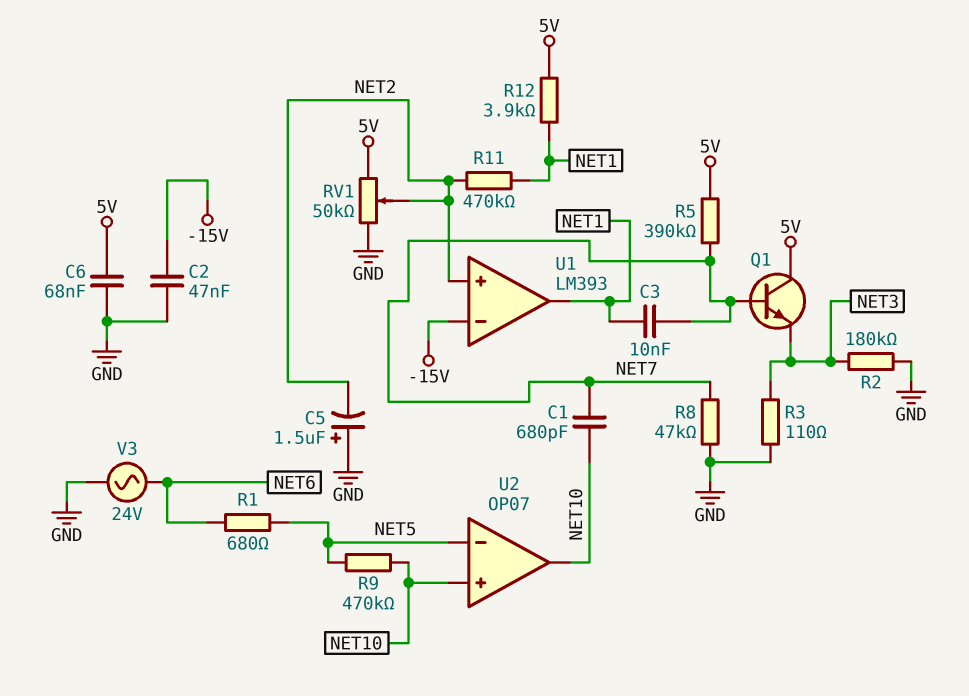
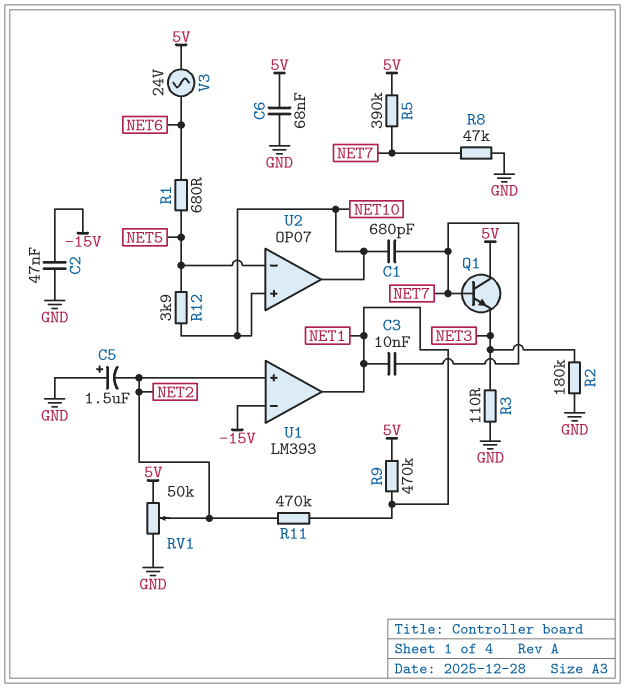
R9: 470k (NET5, NET10) -> 470k (5V, NET1)
R12: 3.9k (5V, NET1) -> 3.9k (NET5, NET10)
V3: AC 24V (GND, NET6) -> AC 24V (5V, NET6)

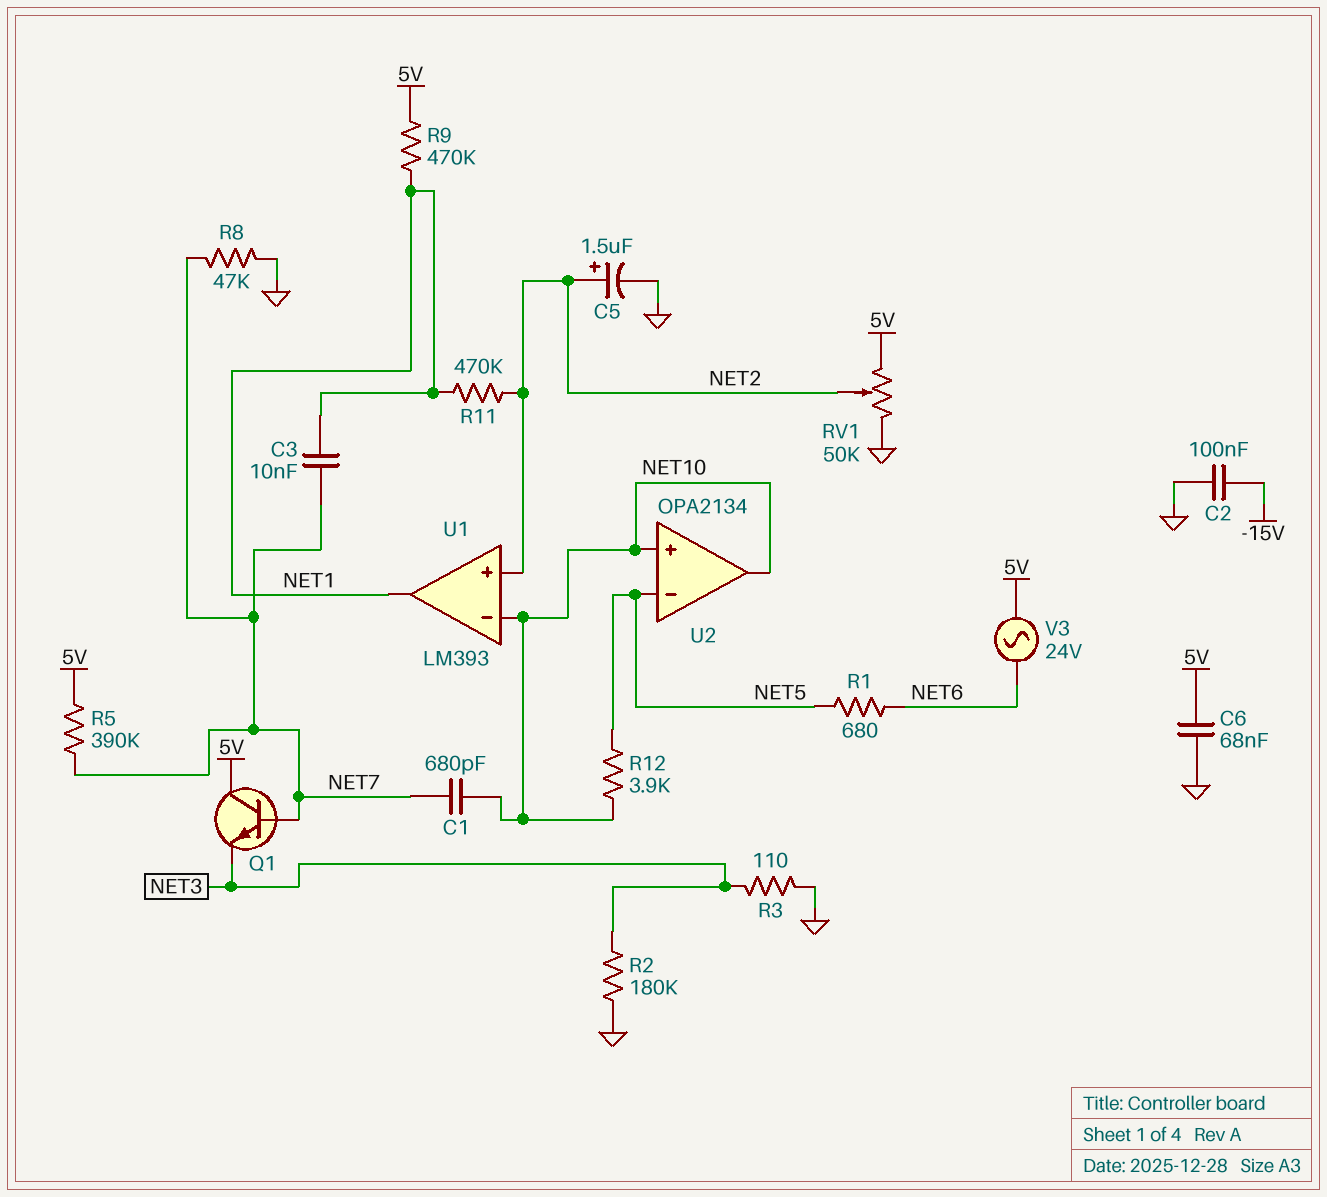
C2: 47nF (-15V, GND) -> 100nF (-15V, GND)
C5: 1.5uF (plus GND, minus NET2) -> 1.5uF (plus NET2, minus GND)
U1 pin in-: -15V -> NET10
U2: OP07 -> OPA2134

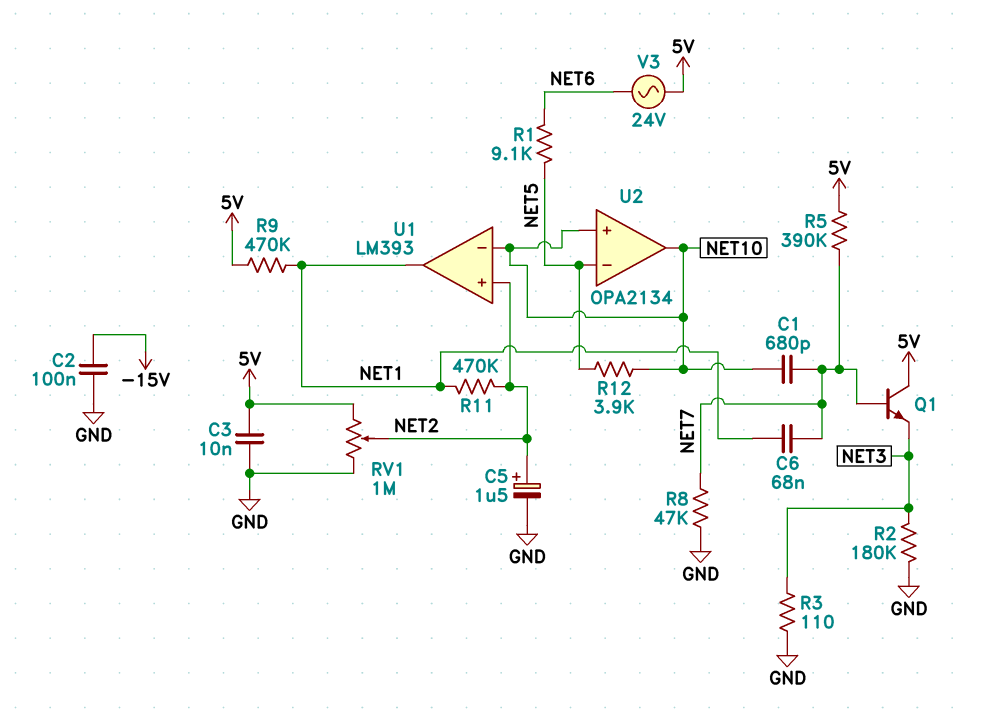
C3: 10nF (NET1, NET7) -> 10nF (5V, GND)
C6: 68nF (5V, GND) -> 68nF (NET1, NET7)
R1: 680 (NET5, NET6) -> 9.1k (NET5, NET6)
RV1: 50k (5V, GND, wiper NET2) -> 1M (5V, GND, wiper NET2)

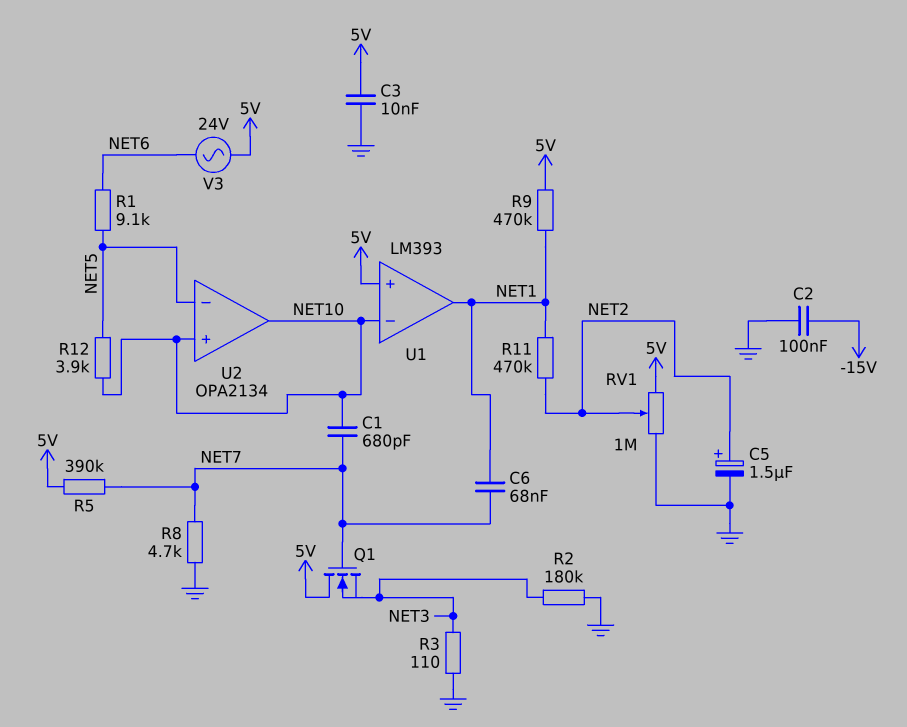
Q1: NPN (B NET7, C 5V, E NET3) -> NMOS (G NET7, D 5V, S NET3)
R8: 47k (GND, NET7) -> 4.7k (GND, NET7)
U1 pin in+: NET2 -> 5V

